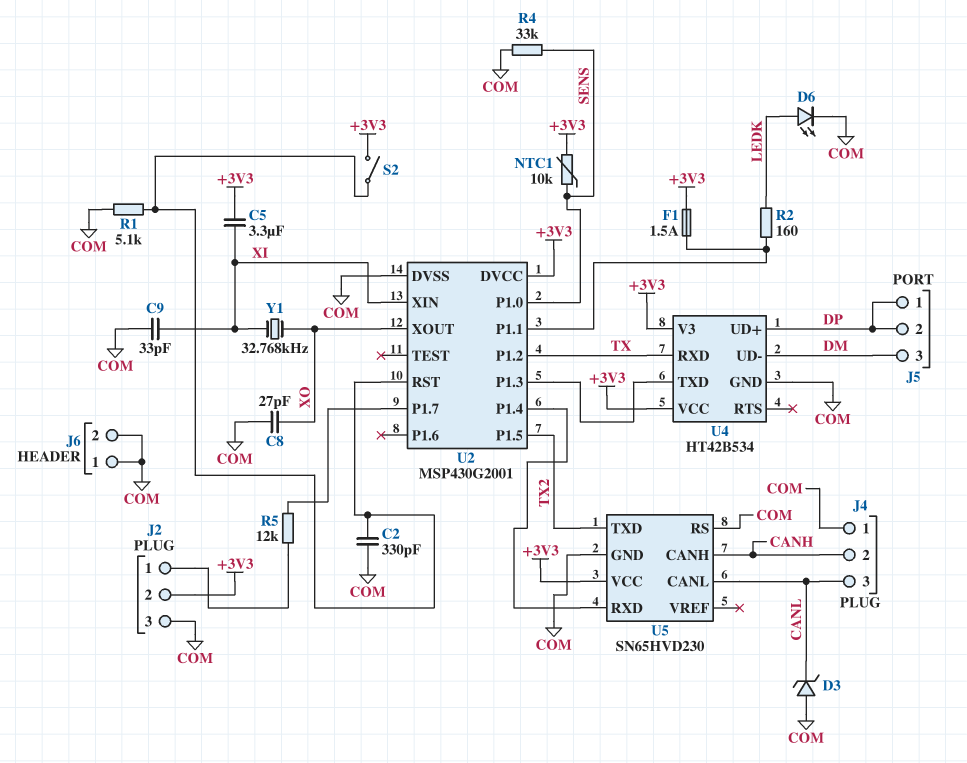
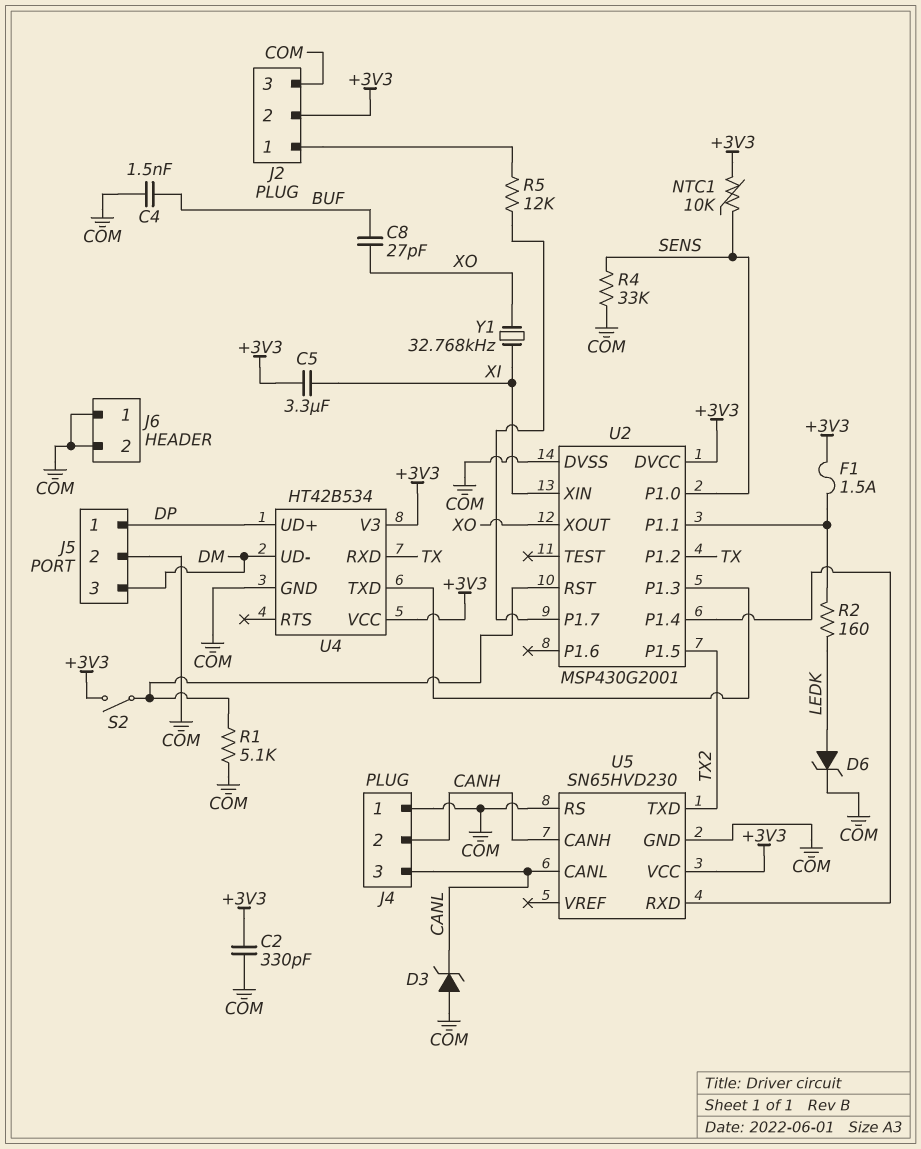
C2: 330pF (COM, U2/RST) -> 330pF (+3V3, COM)
C4: none -> 1.5nF (BUF, COM)
C8: 27pF (COM, XO) -> 27pF (BUF, XO)
C9: 33pF (COM, XI) -> none
D6: LED (A LEDK, K COM) -> zener (A LEDK, K COM)
J5 pin 2: DP -> COM

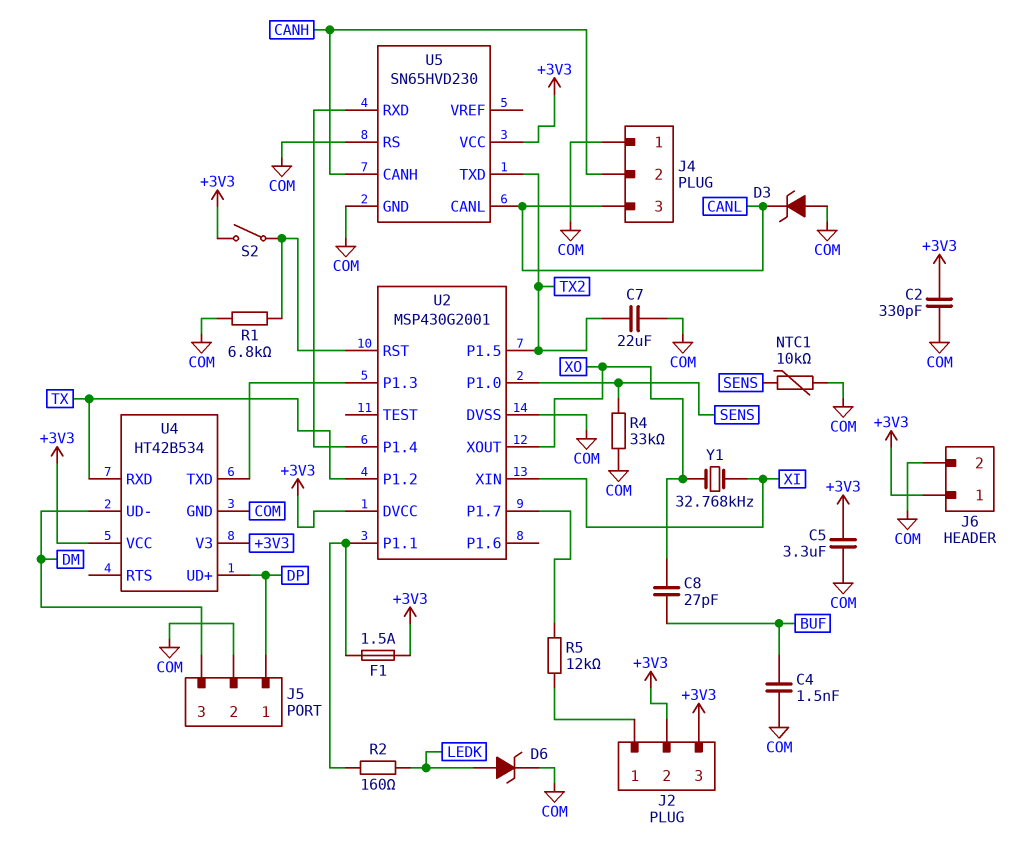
C5: 3.3uF (+3V3, XI) -> 3.3uF (+3V3, COM)
C7: none -> 22uF (COM, TX2)
J2 pin 3: COM -> +3V3
J6 pin 1: COM -> +3V3
NTC1: 10k (+3V3, SENS) -> 10k (COM, SENS)
R1: 5.1k (COM, U2/RST) -> 6.8k (COM, U2/RST)

